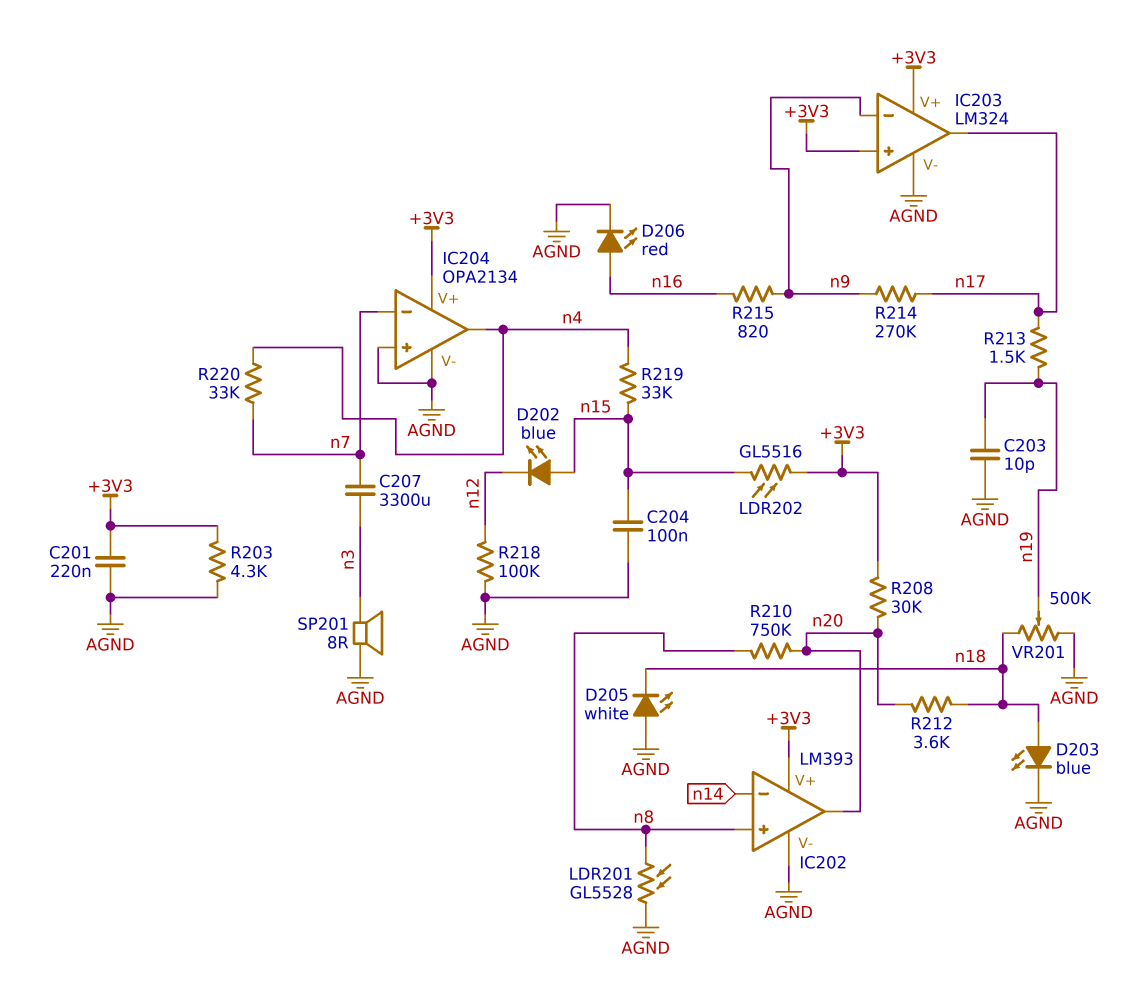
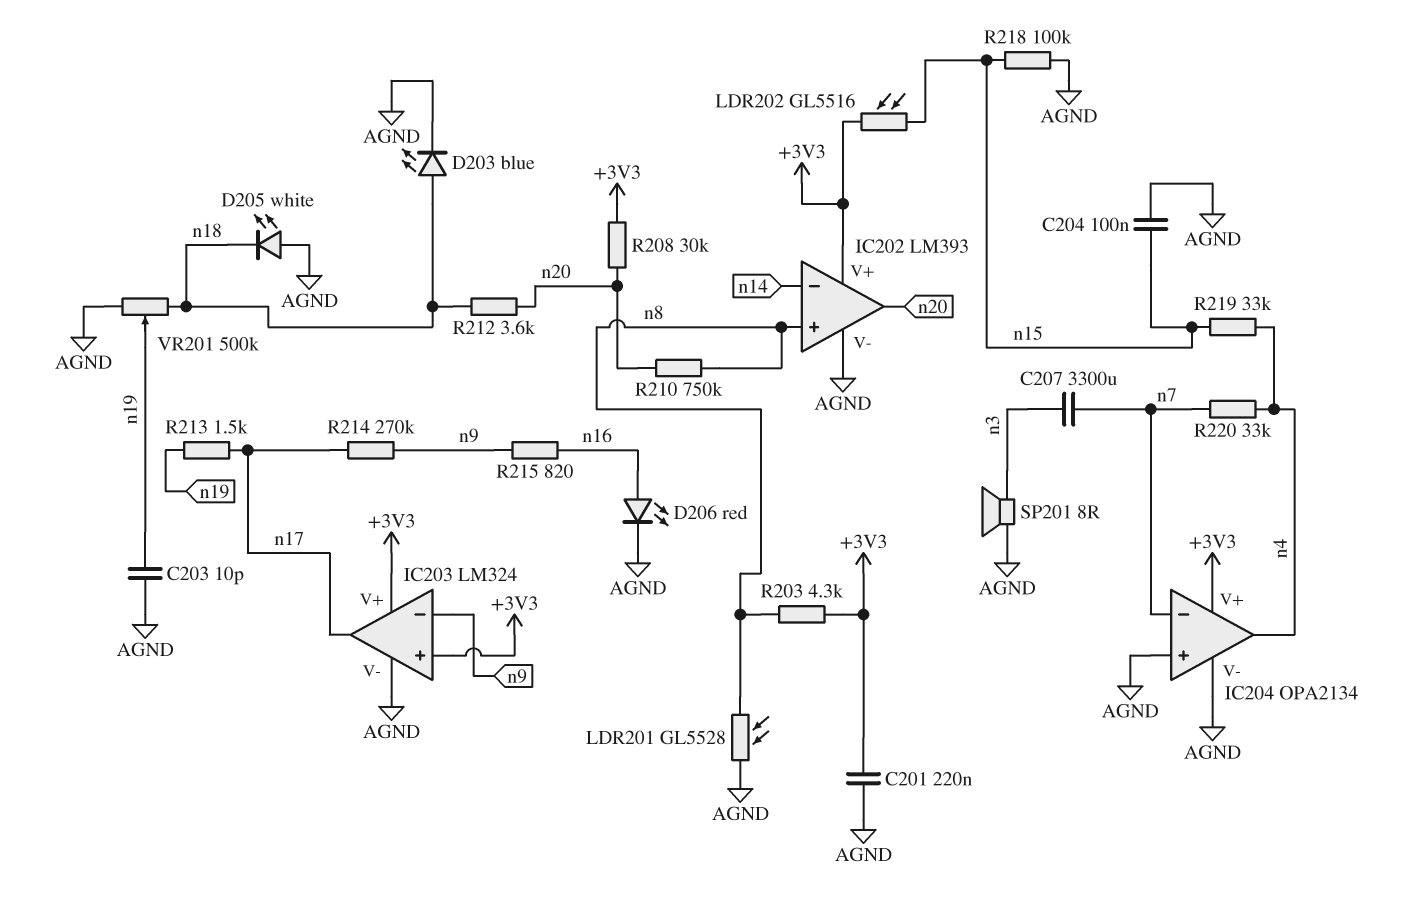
D202: LED blue (A n15, K n12) -> none
R203: 4.3k (+3V3, AGND) -> 4.3k (+3V3, n8)
R218: 100k (AGND, n12) -> 100k (AGND, n15)

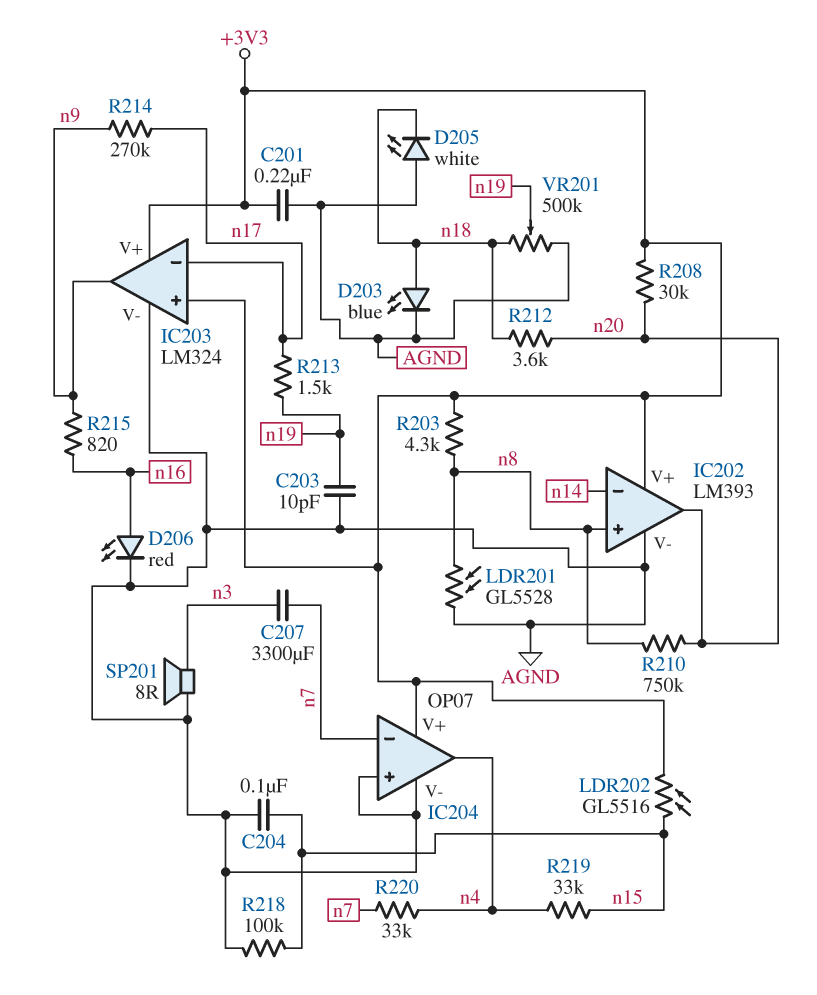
IC203 pin in-: n9 -> n17
IC203 pin out: n17 -> n9
IC204: OPA2134 -> OP07

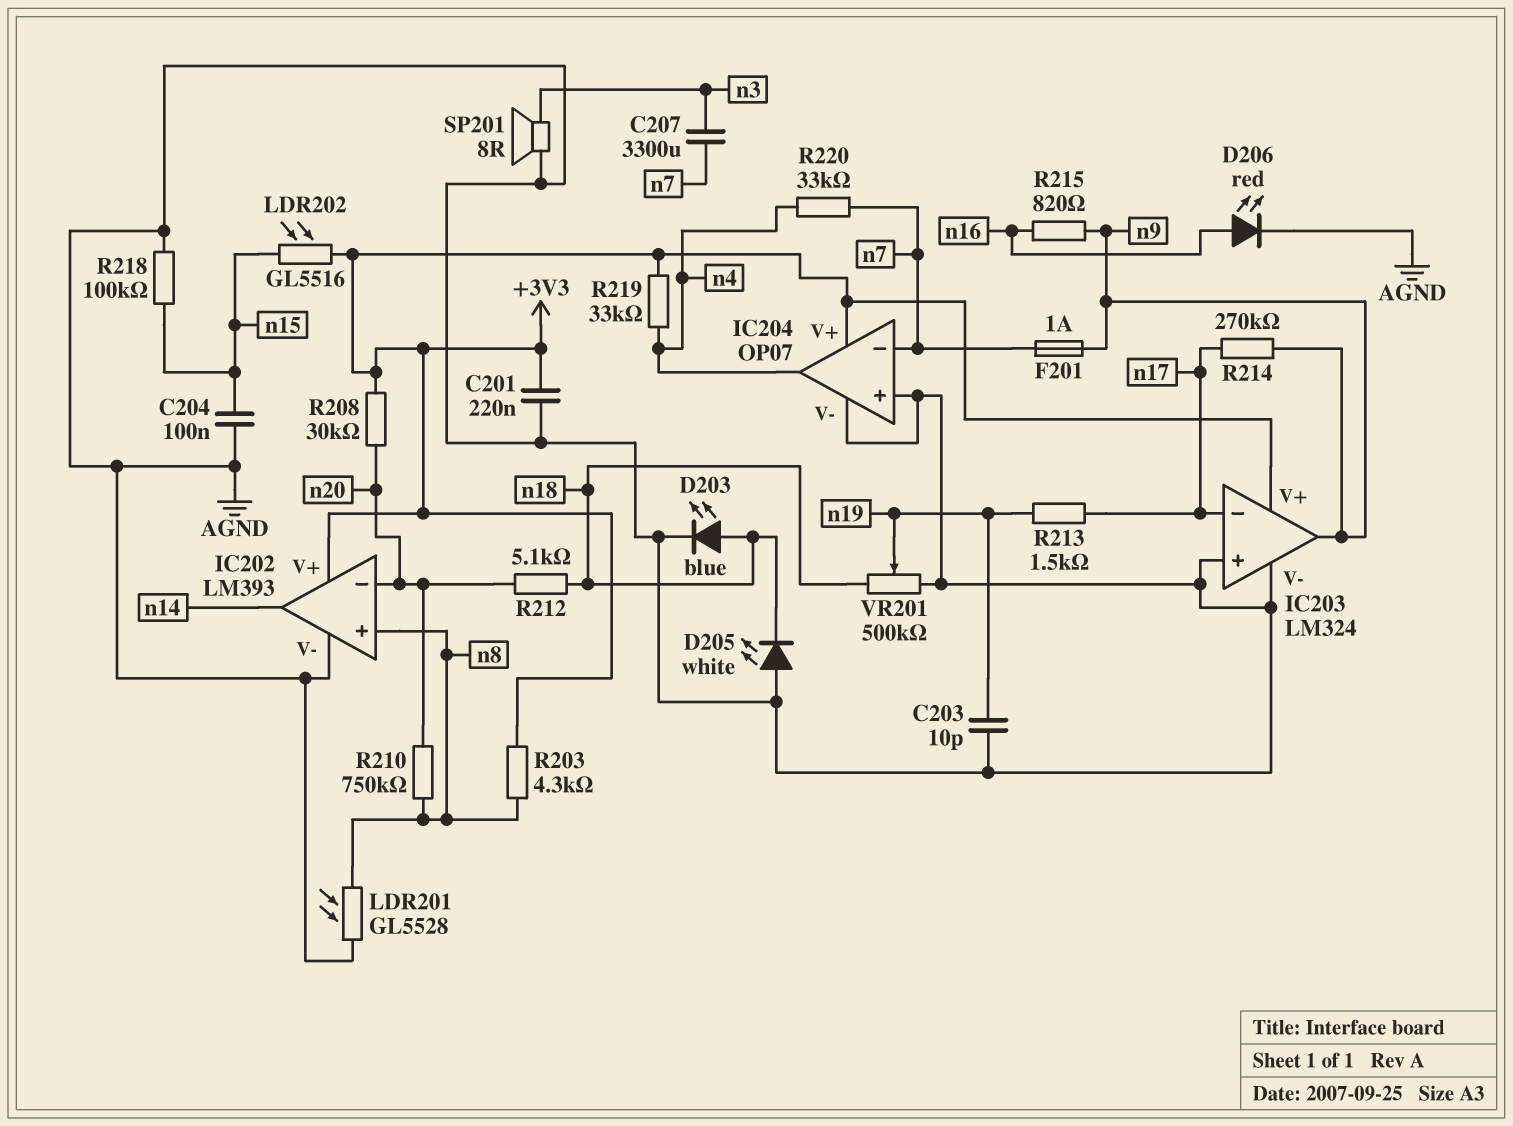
F201: none -> 1A (n7, n9)
IC202 pin in-: n14 -> n20
IC202 pin out: n20 -> n14
IC203 pin in+: +3V3 -> AGND
R212: 3.6k (n18, n20) -> 5.1k (n18, n20)
R219: 33k (n4, n15) -> 33k (+3V3, n4)

